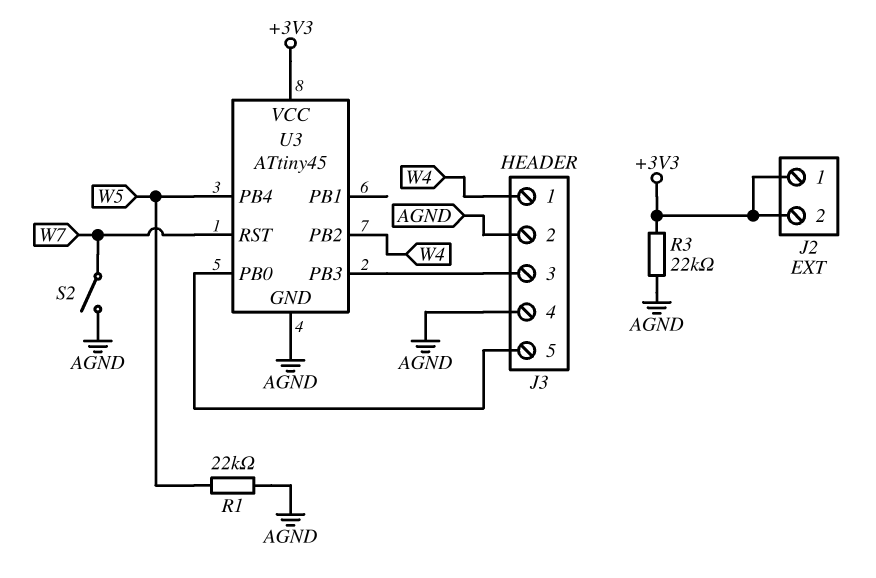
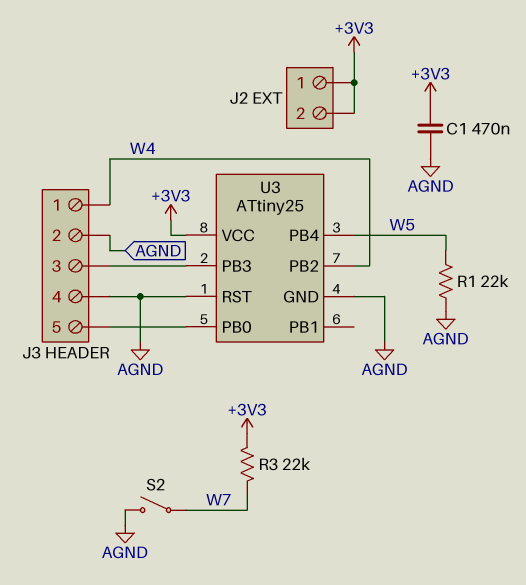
C1: none -> 470nF (+3V3, AGND)
R3: 22k (+3V3, AGND) -> 22k (+3V3, W7)
U3: ATtiny45 -> ATtiny25
U3 pin RST: W7 -> AGND

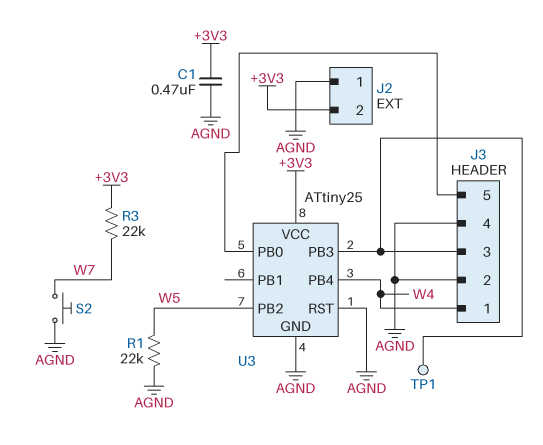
J2 pin 1: +3V3 -> AGND
S2: switch (AGND, W7) -> button (AGND, W7)
TP1: none -> test point (J3/3)
U3 pin PB2: W4 -> W5
U3 pin PB4: W5 -> W4

